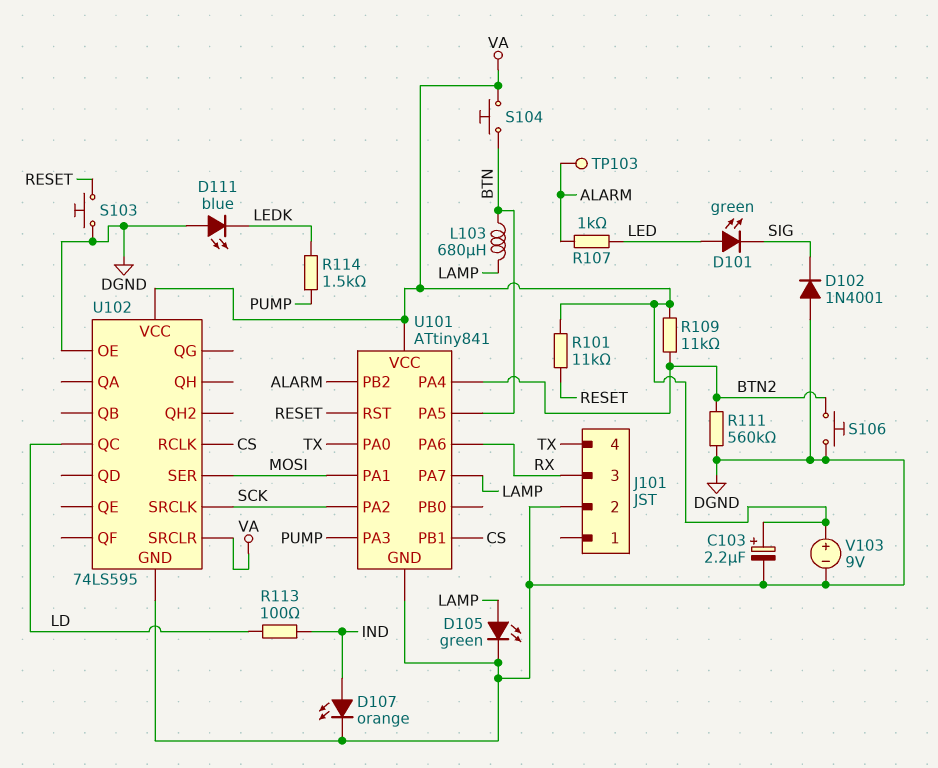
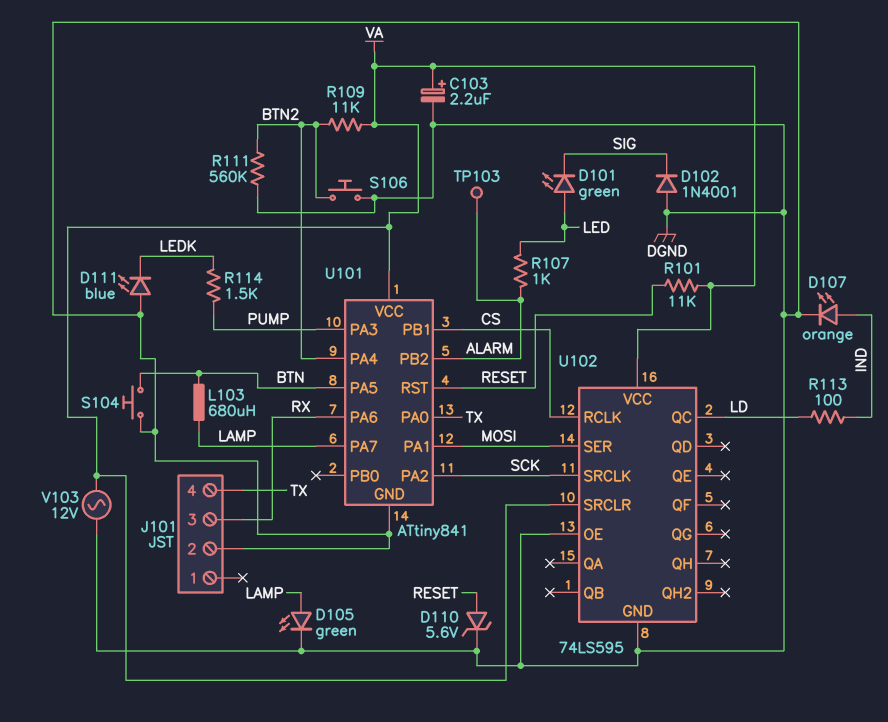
D110: none -> zener 5.6V (A RESET, K DGND)
S103: button (DGND, RESET) -> none
S104: button (BTN, VA) -> button (BTN, DGND)
V103: 9V (plus VA, minus DGND) -> AC 12V (DGND, VA)

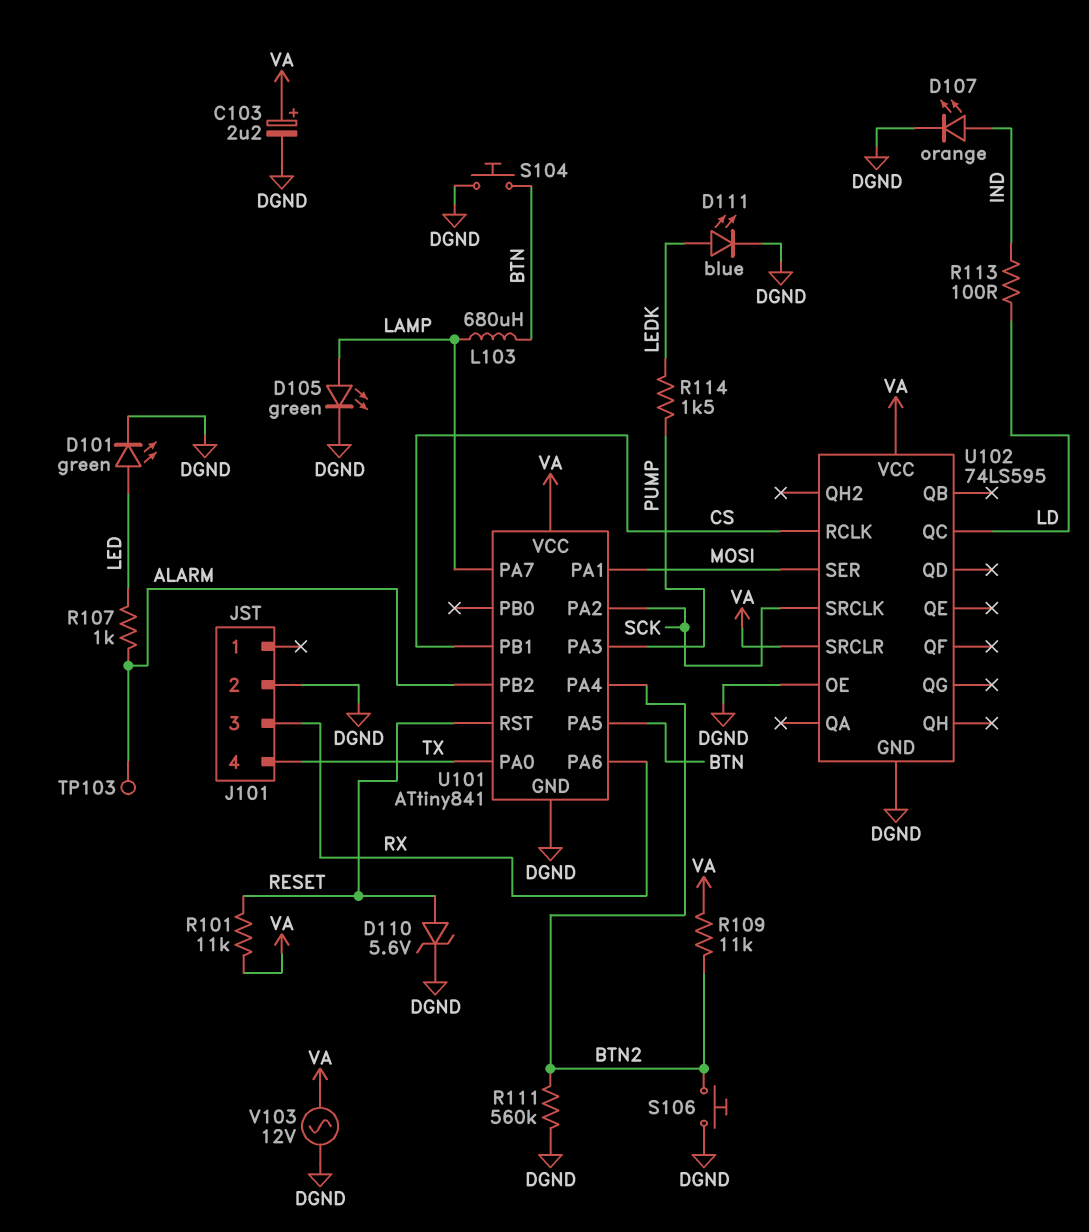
D101: LED green (A LED, K SIG) -> LED green (A LED, K DGND)
D102: diode 1N4001 (A DGND, K SIG) -> none
D111: LED blue (A DGND, K LEDK) -> LED blue (A LEDK, K DGND)

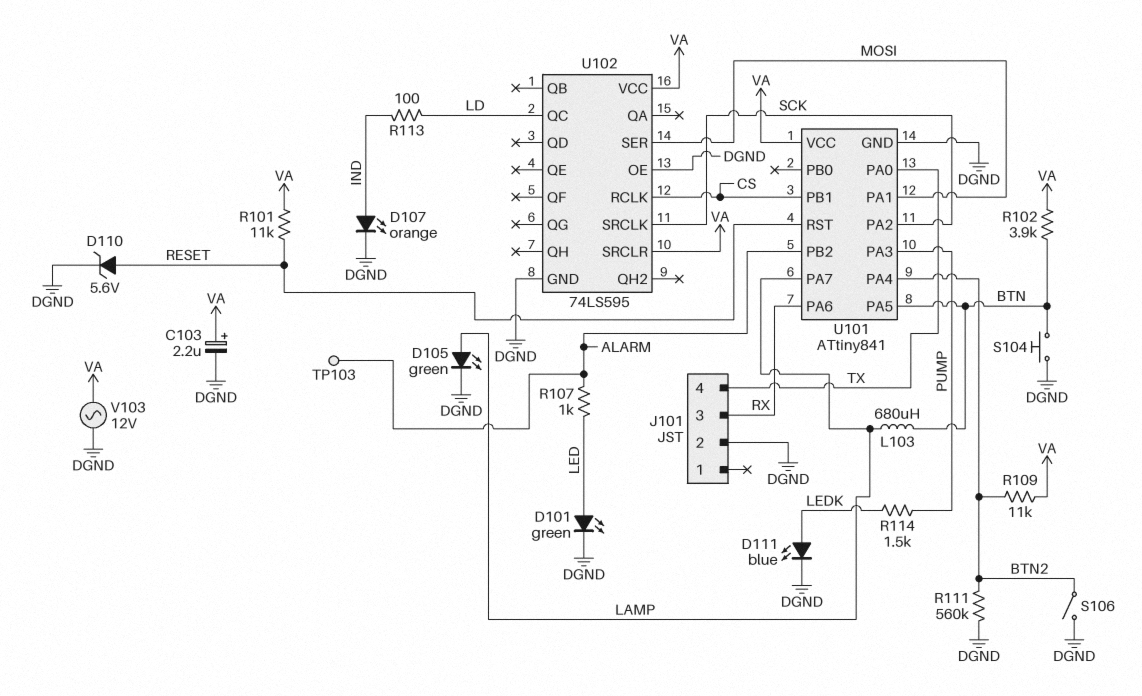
R102: none -> 3.9k (BTN, VA)
S106: button (BTN2, DGND) -> switch (BTN2, DGND)

